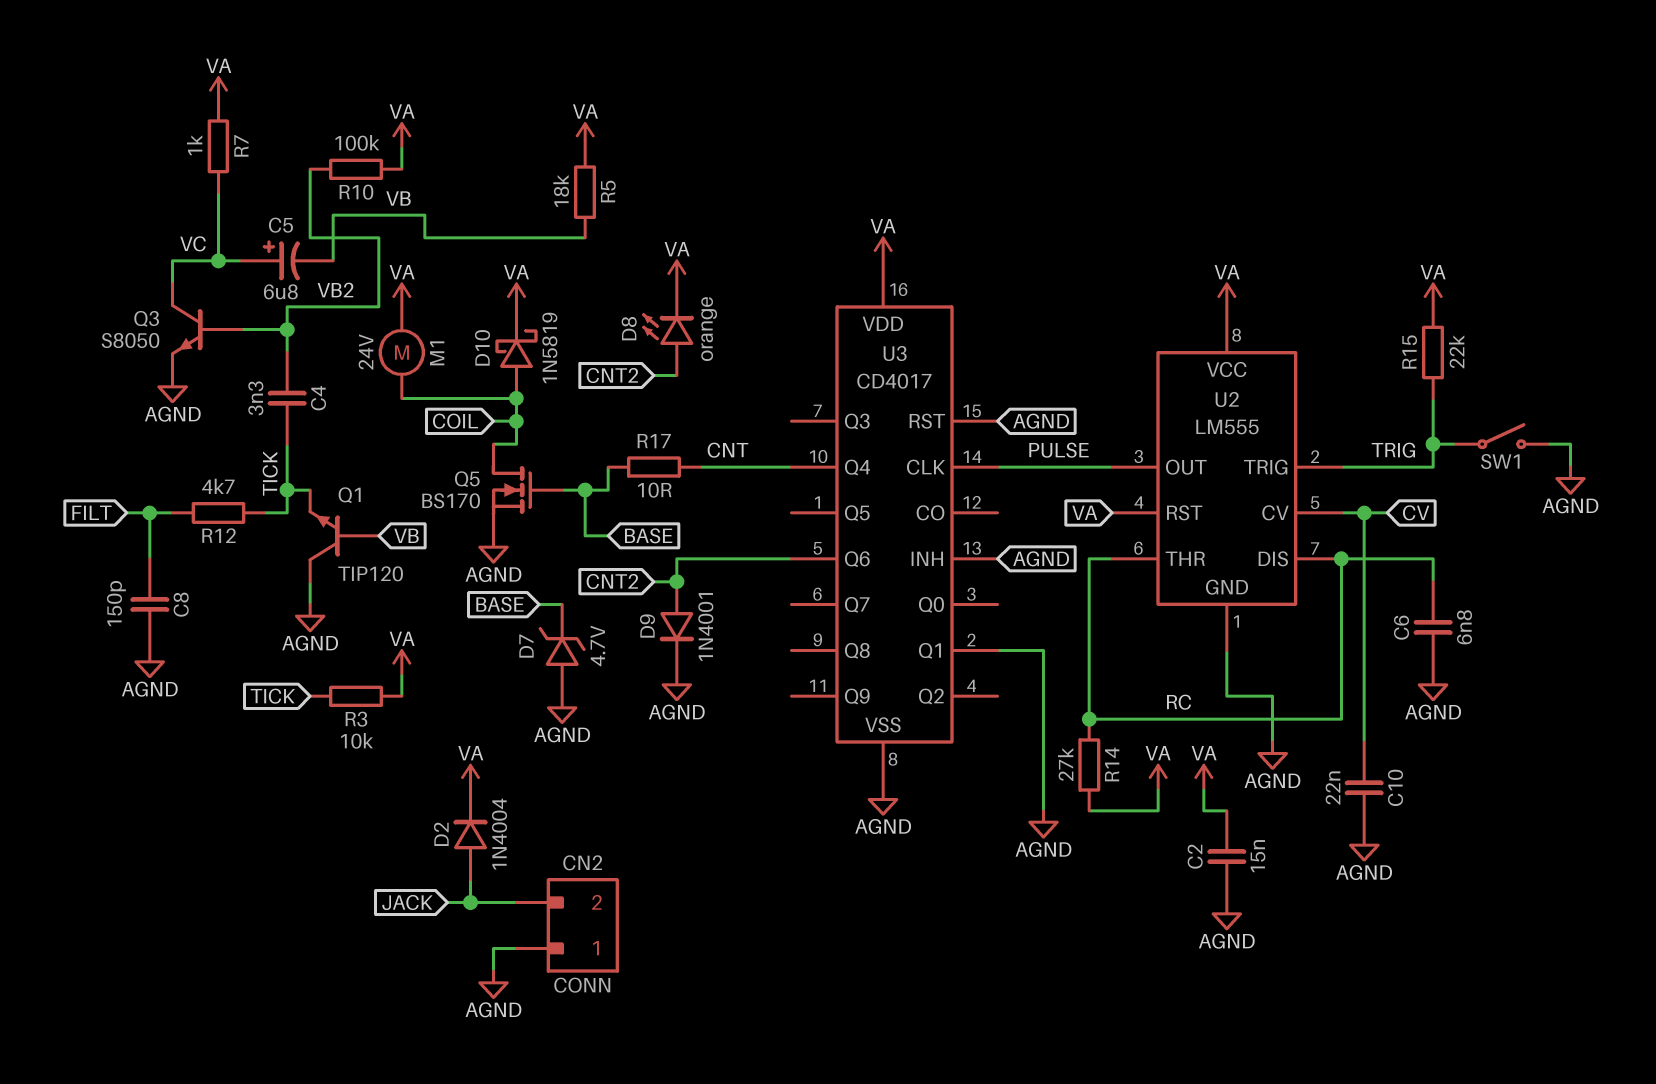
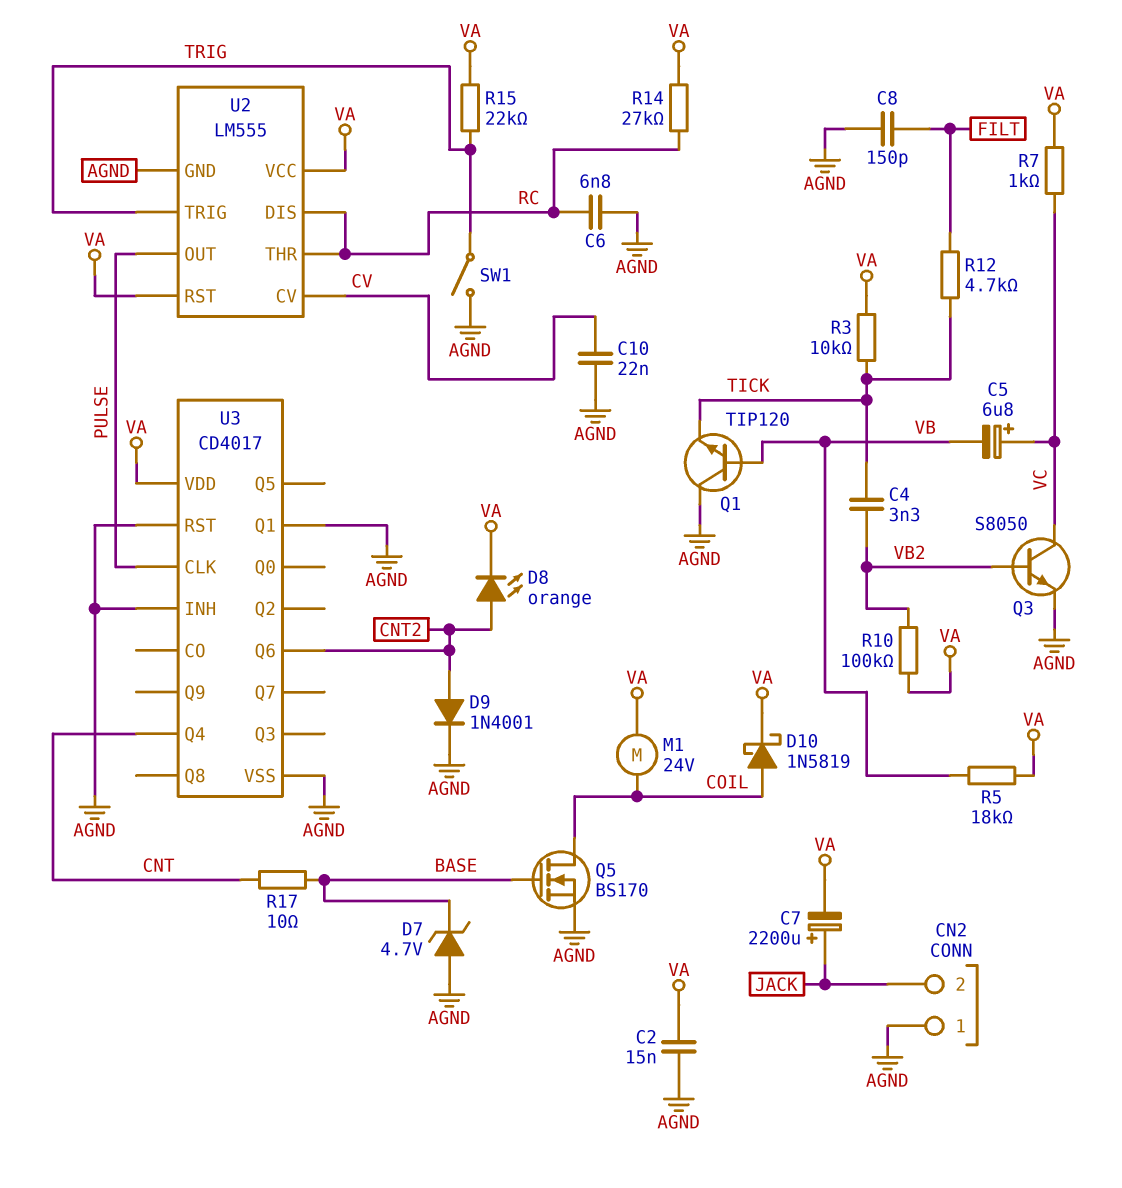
C7: none -> 2200uF (plus JACK, minus VA)
D2: diode 1N4004 (A JACK, K VA) -> none

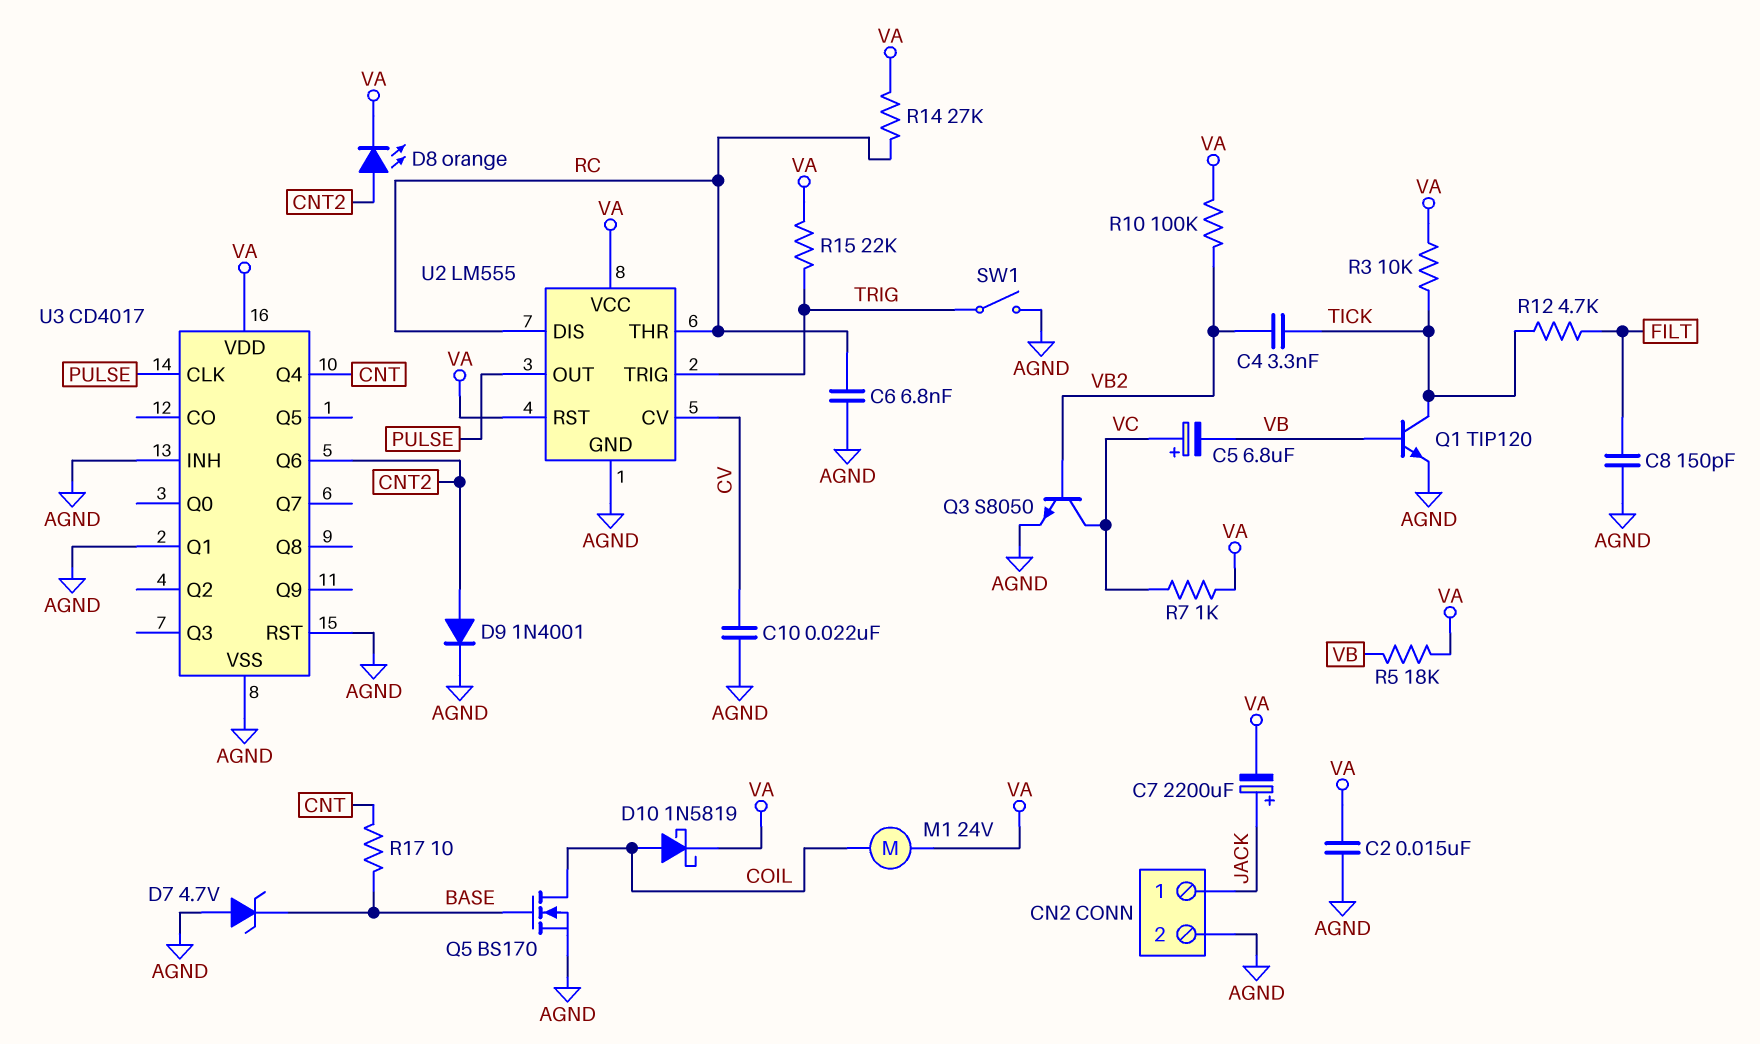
CN2 pin 1: AGND -> JACK
CN2 pin 2: JACK -> AGND
Q1: NPN TIP120 (B VB, C AGND, E TICK) -> NPN TIP120 (B VB, C TICK, E AGND)

